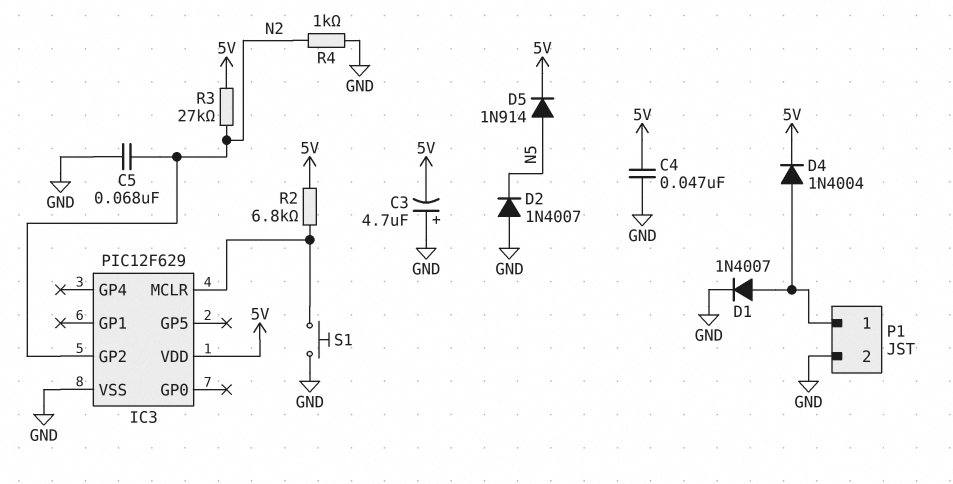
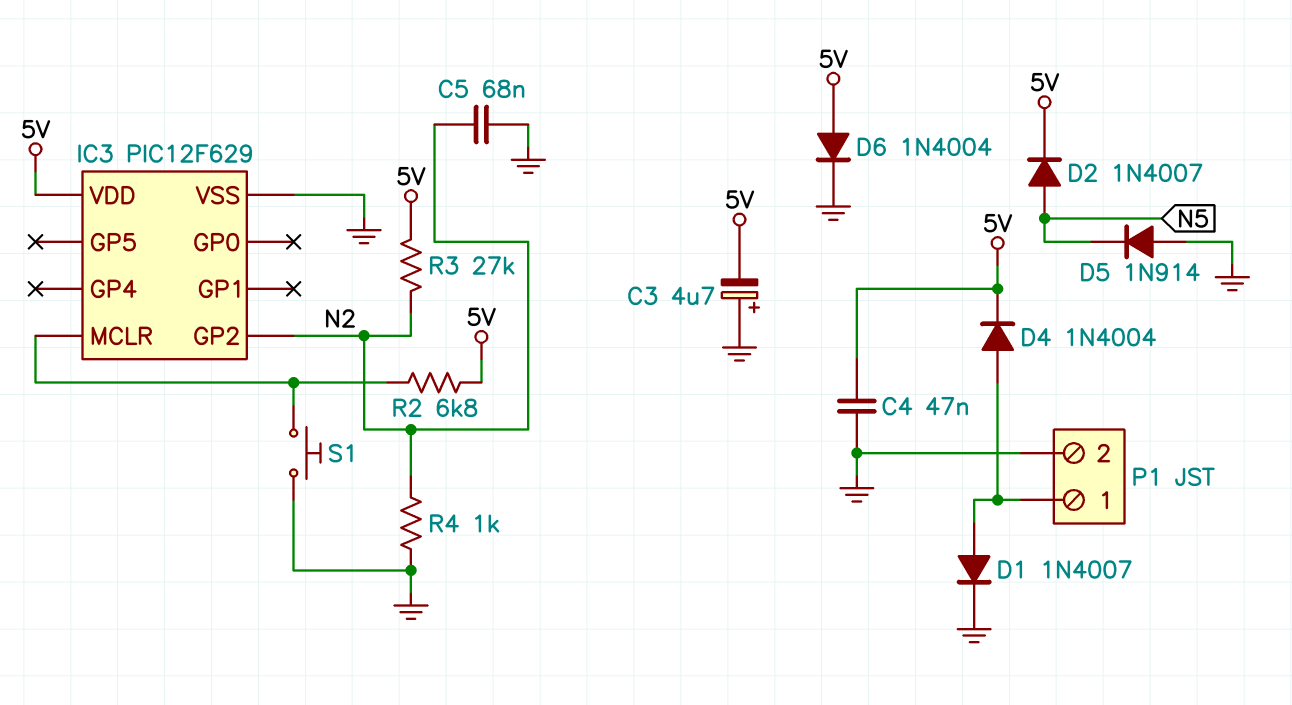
D2: diode 1N4007 (A GND, K N5) -> diode 1N4007 (A N5, K 5V)
D5: diode 1N914 (A N5, K 5V) -> diode 1N914 (A GND, K N5)
D6: none -> diode 1N4004 (A 5V, K GND)

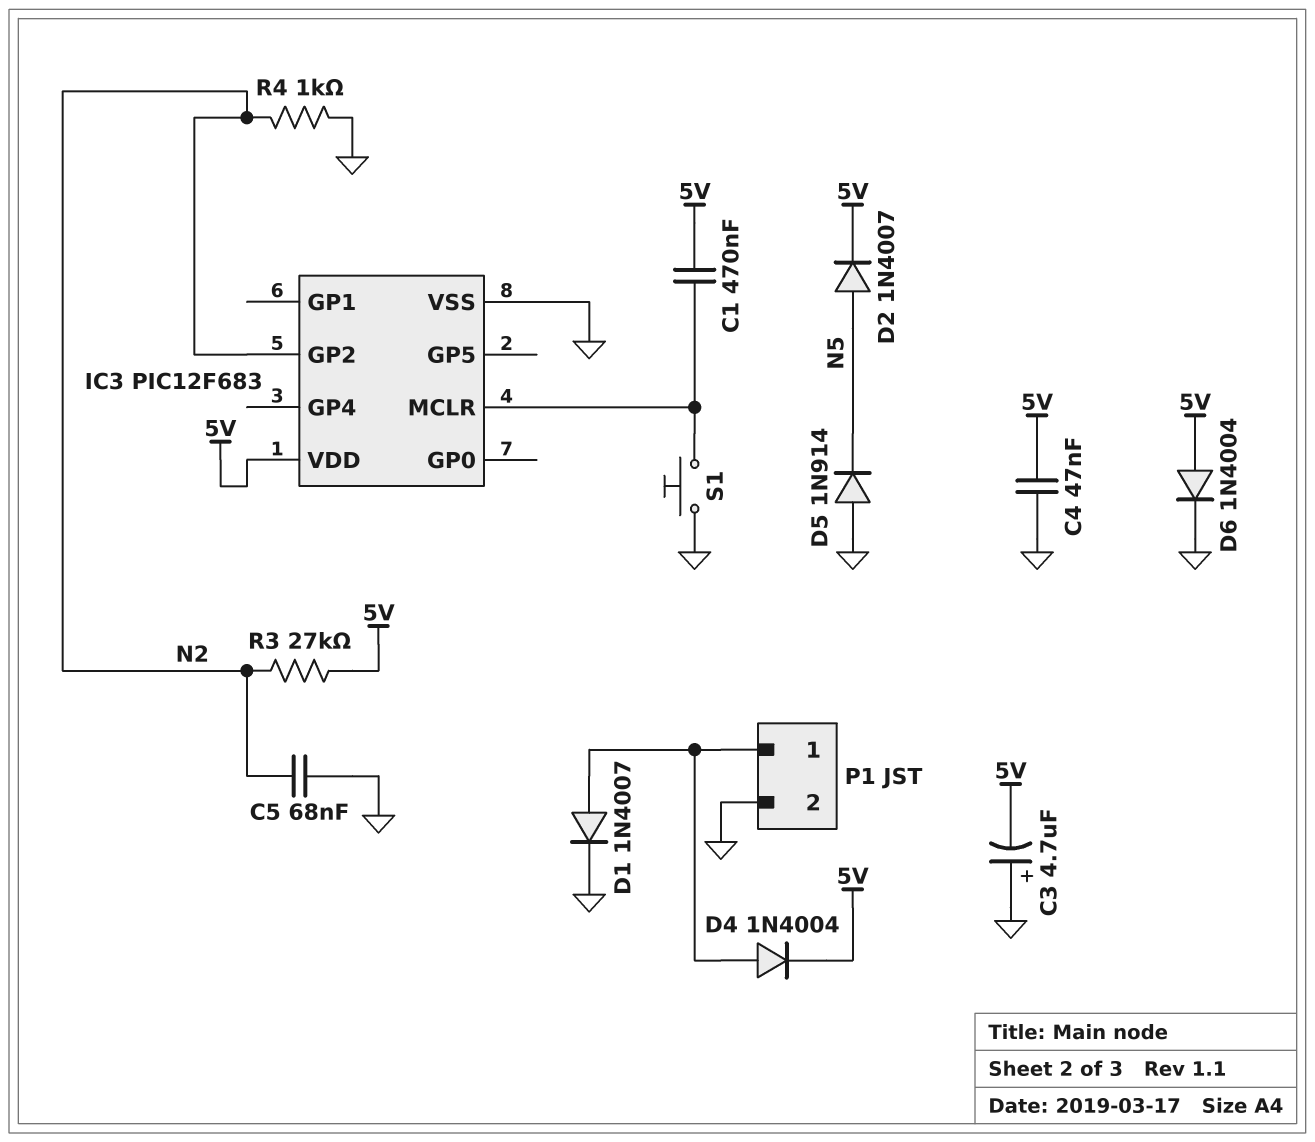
C1: none -> 470nF (5V, IC3/MCLR)
IC3: PIC12F629 -> PIC12F683
R2: 6.8k (5V, IC3/MCLR) -> none

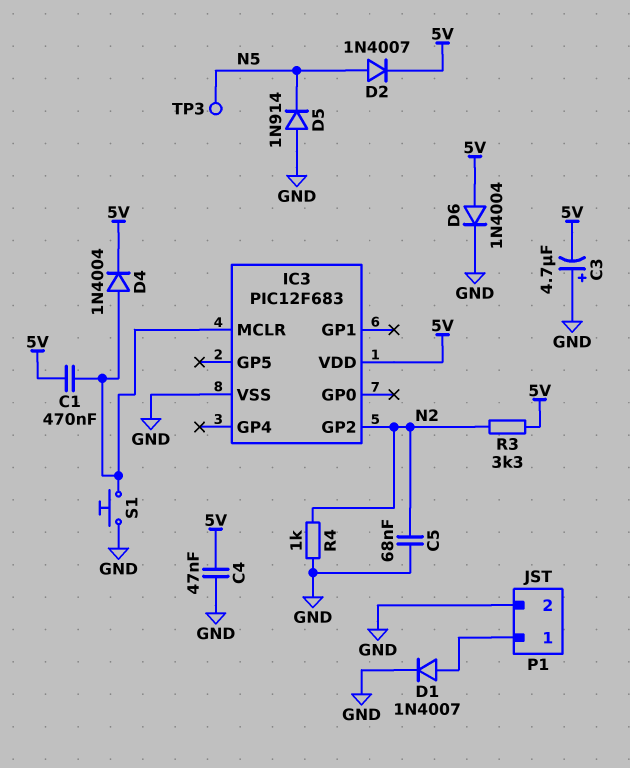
D4: diode 1N4004 (A P1/1, K 5V) -> diode 1N4004 (A IC3/MCLR, K 5V)
R3: 27k (5V, N2) -> 3.3k (5V, N2)
TP3: none -> test point (N5)

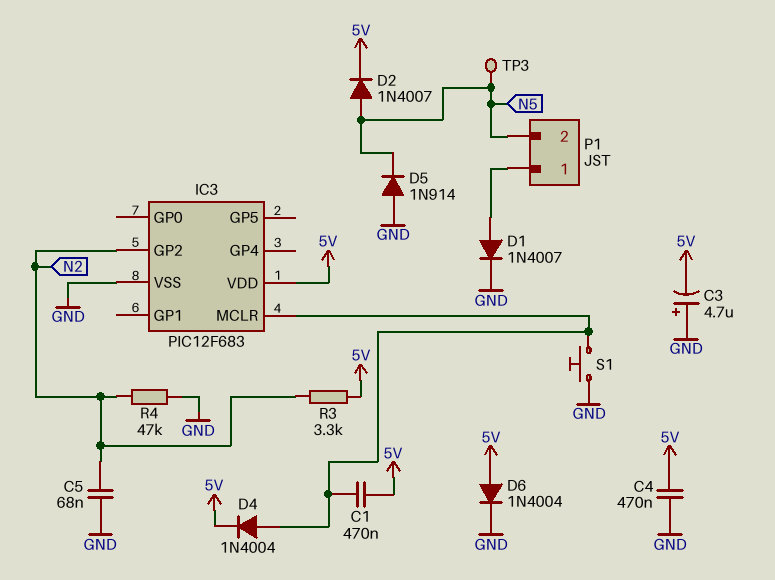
C4: 47nF (5V, GND) -> 470nF (5V, GND)
P1 pin 2: GND -> N5
R4: 1k (GND, N2) -> 47k (GND, N2)

